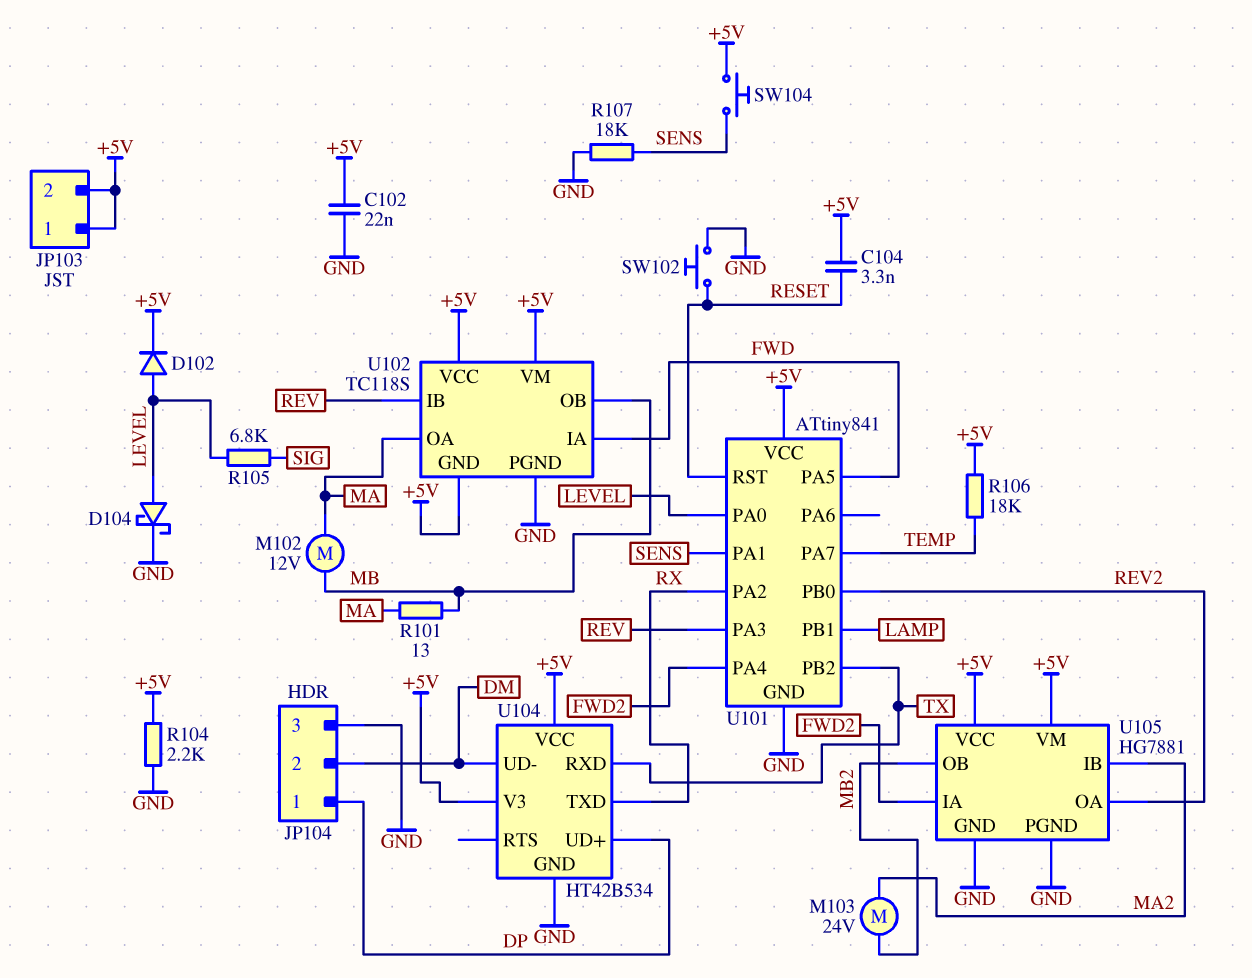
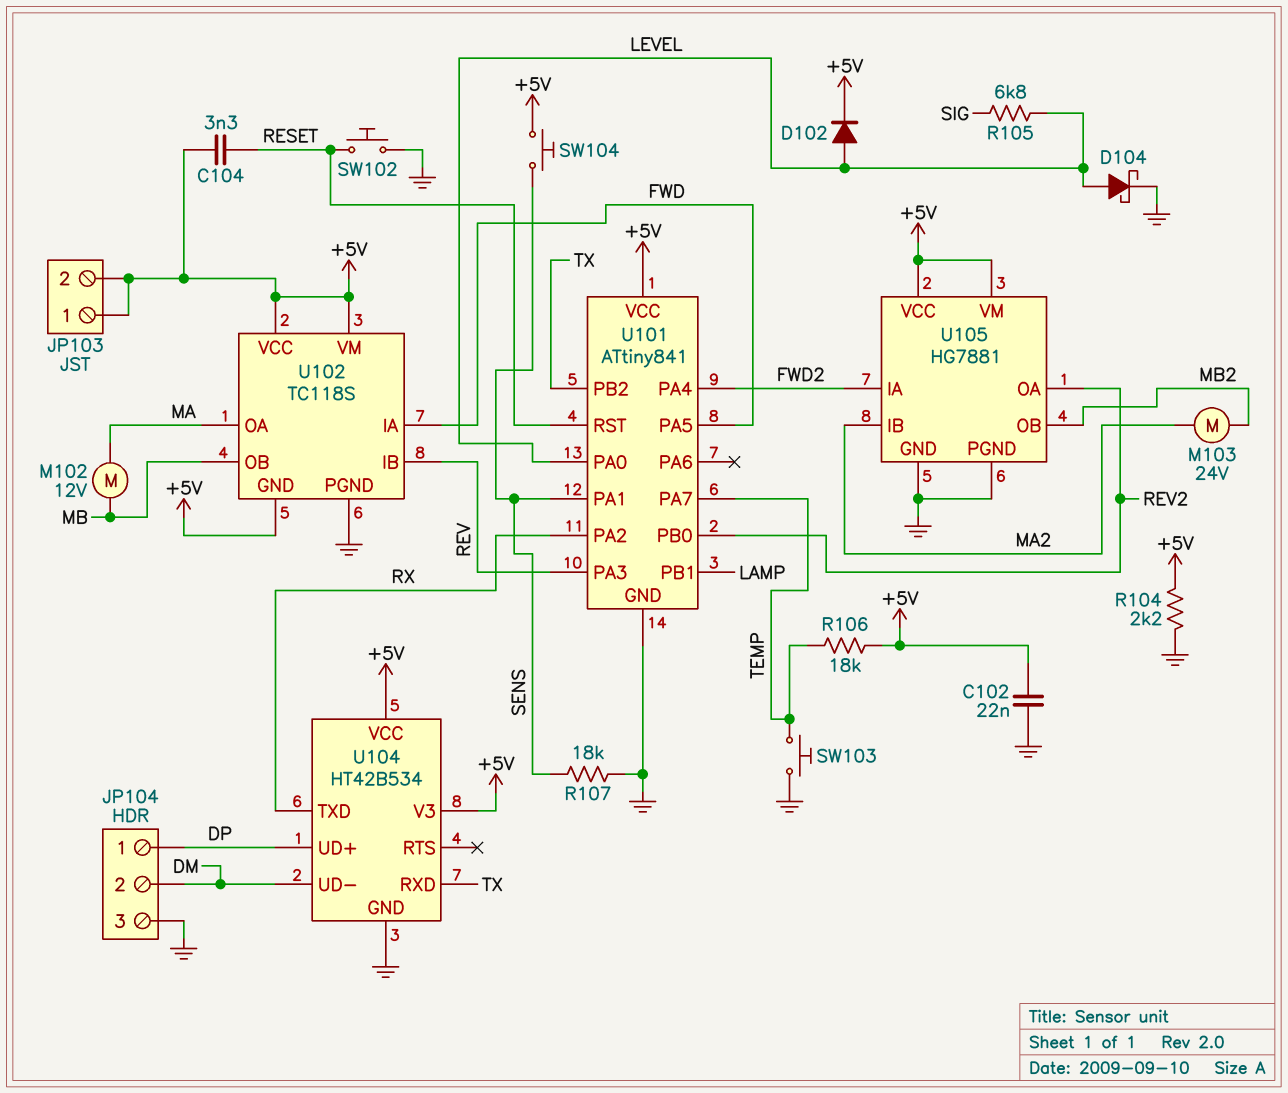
R101: 13 (MA, MB) -> none
SW103: none -> button (GND, TEMP)

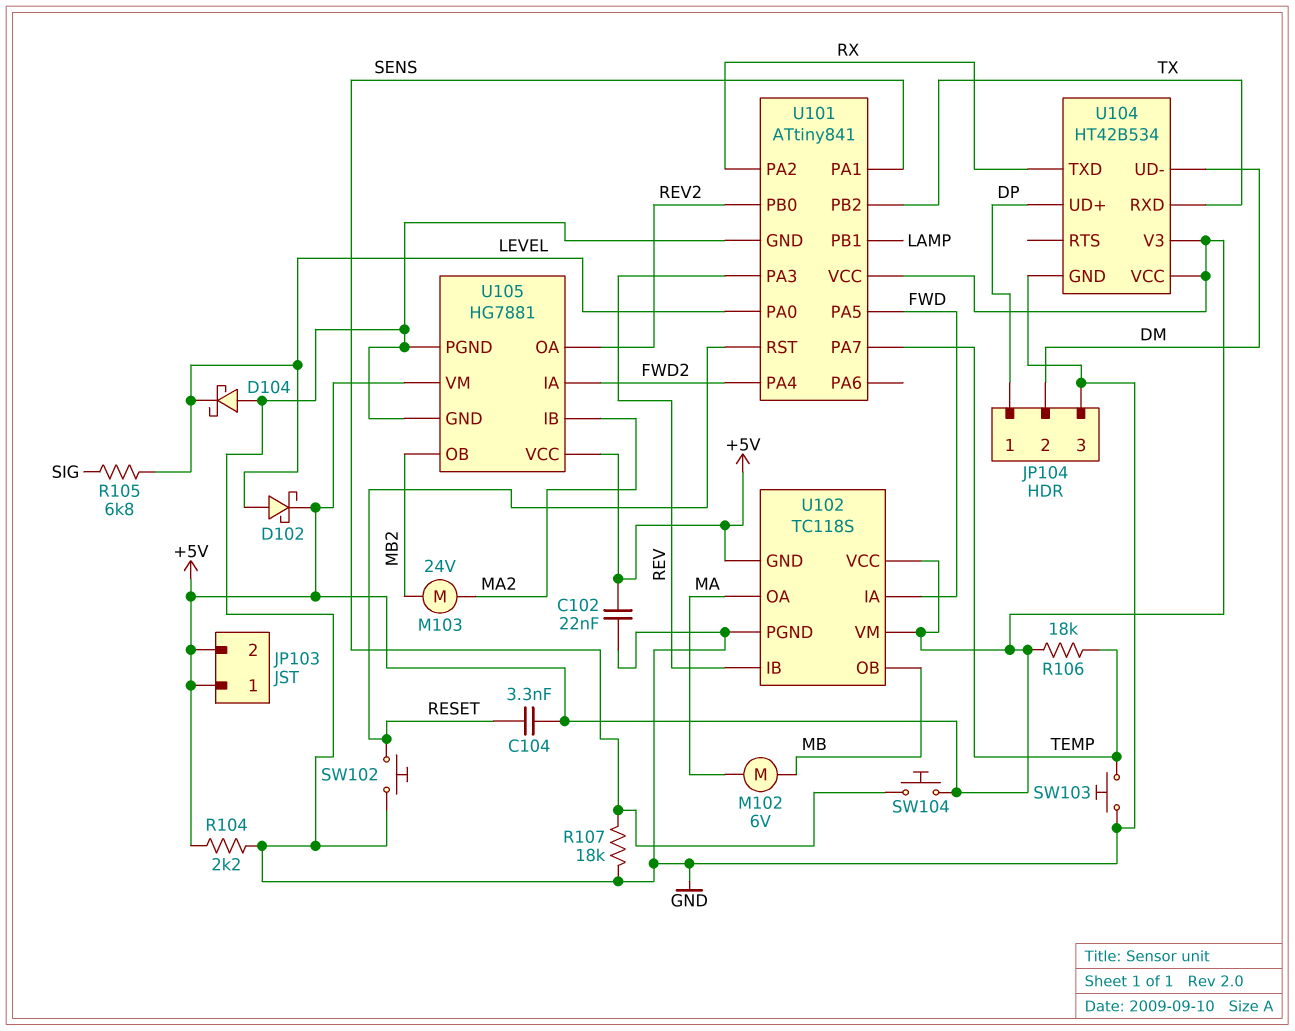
D102: diode (A LEVEL, K +5V) -> schottky (A LEVEL, K +5V)
D104: schottky (A LEVEL, K GND) -> schottky (A GND, K LEVEL)
M102: motor 12V (MA, MB) -> motor 6V (MA, MB)

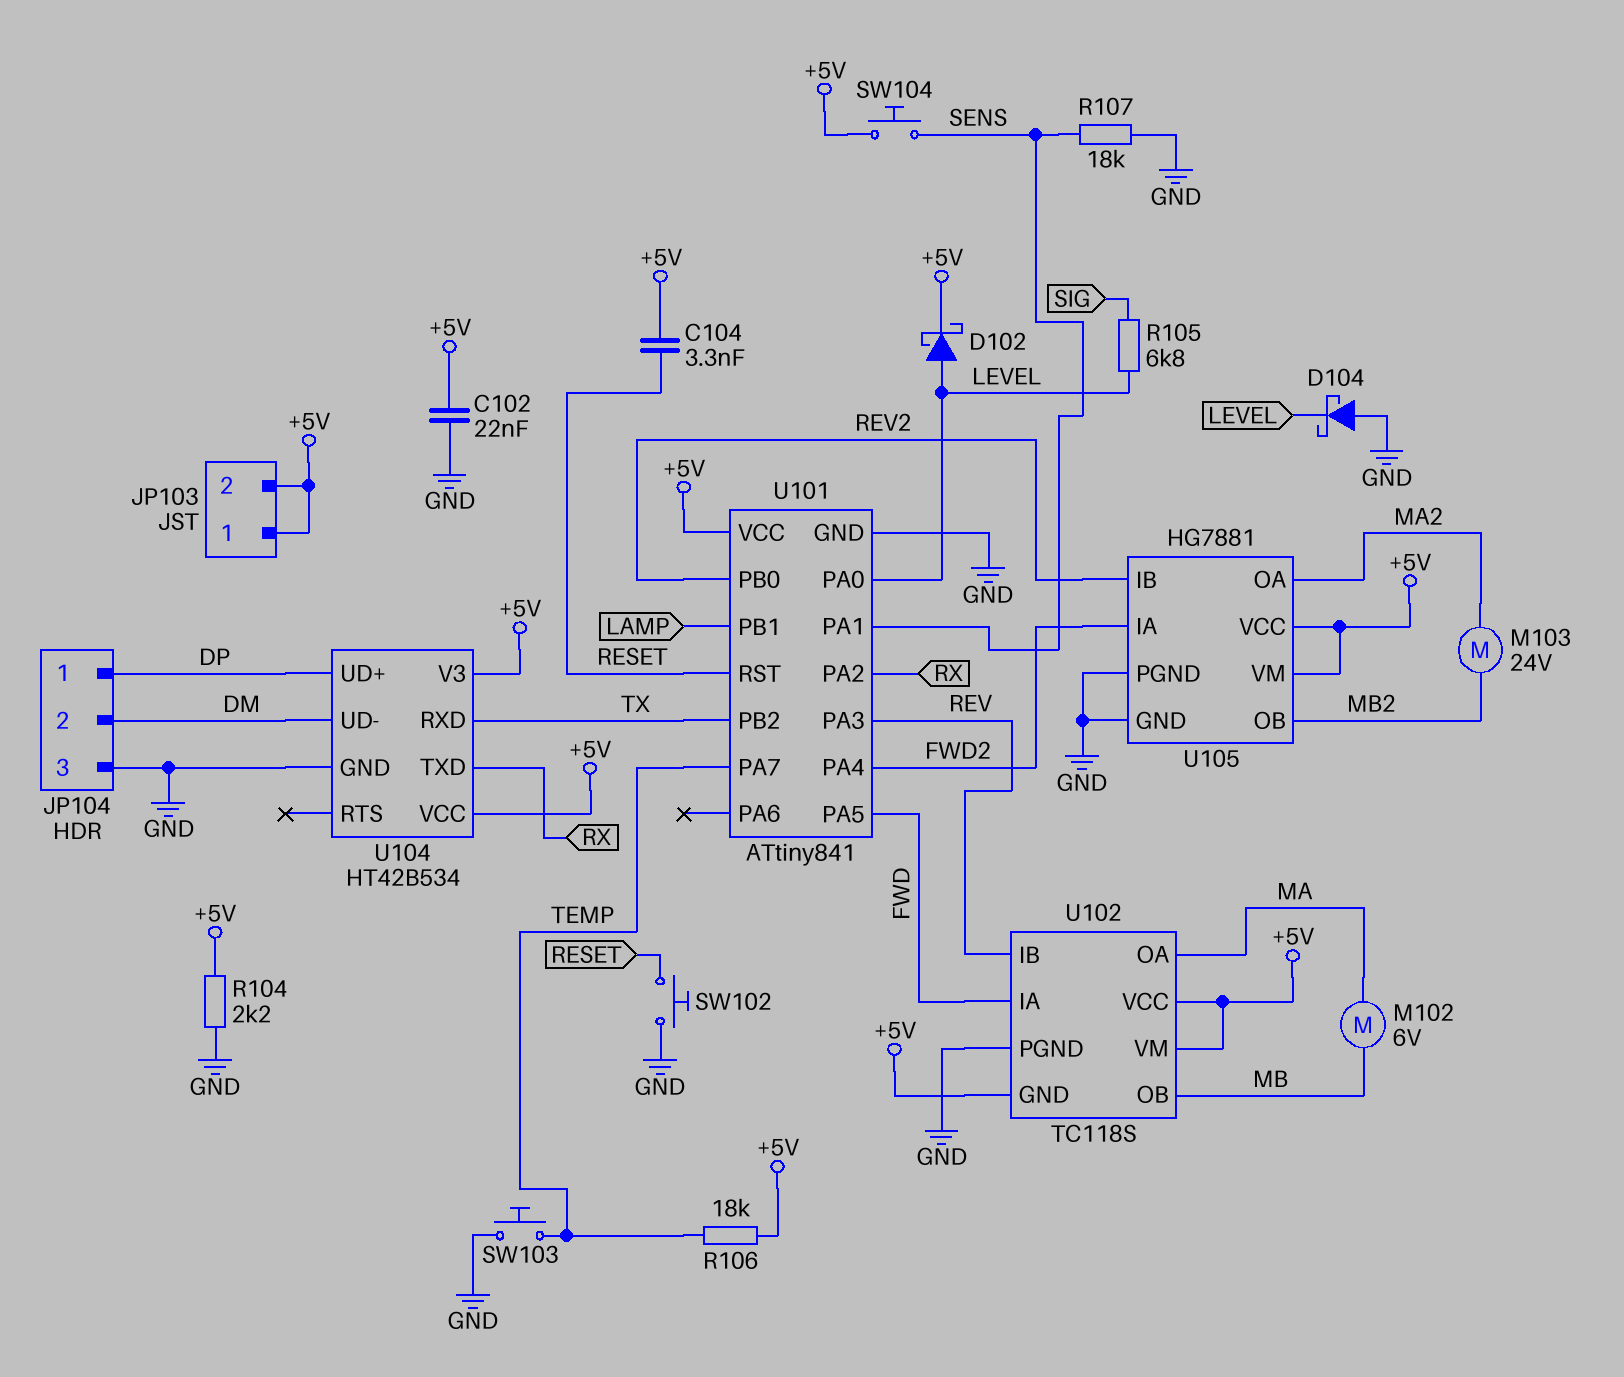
U105 pin IB: MA2 -> REV2
U105 pin OA: REV2 -> MA2

